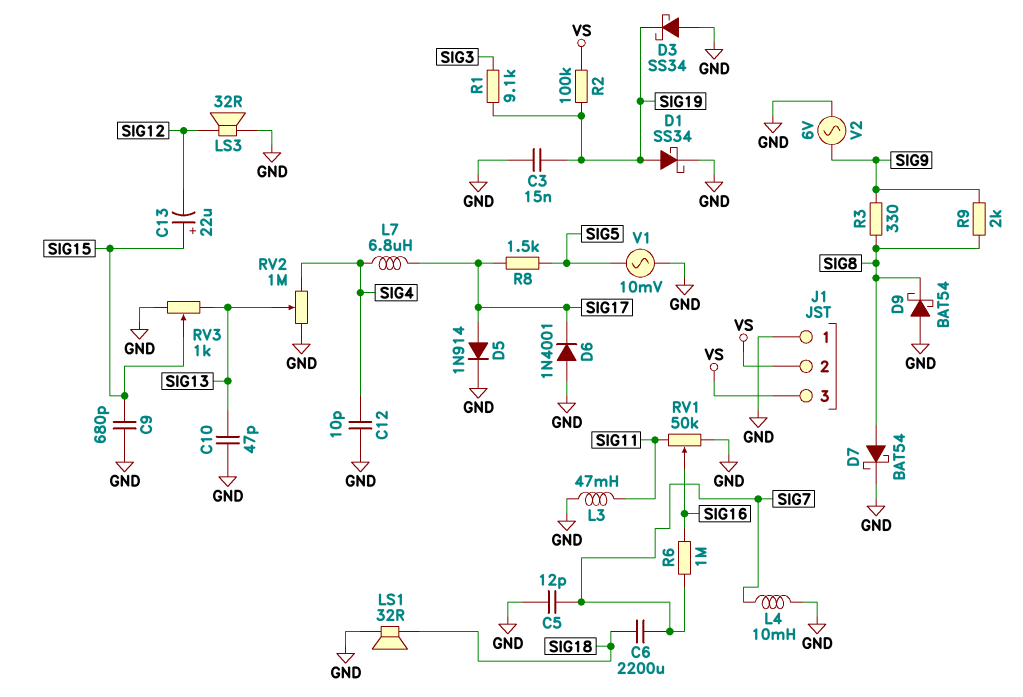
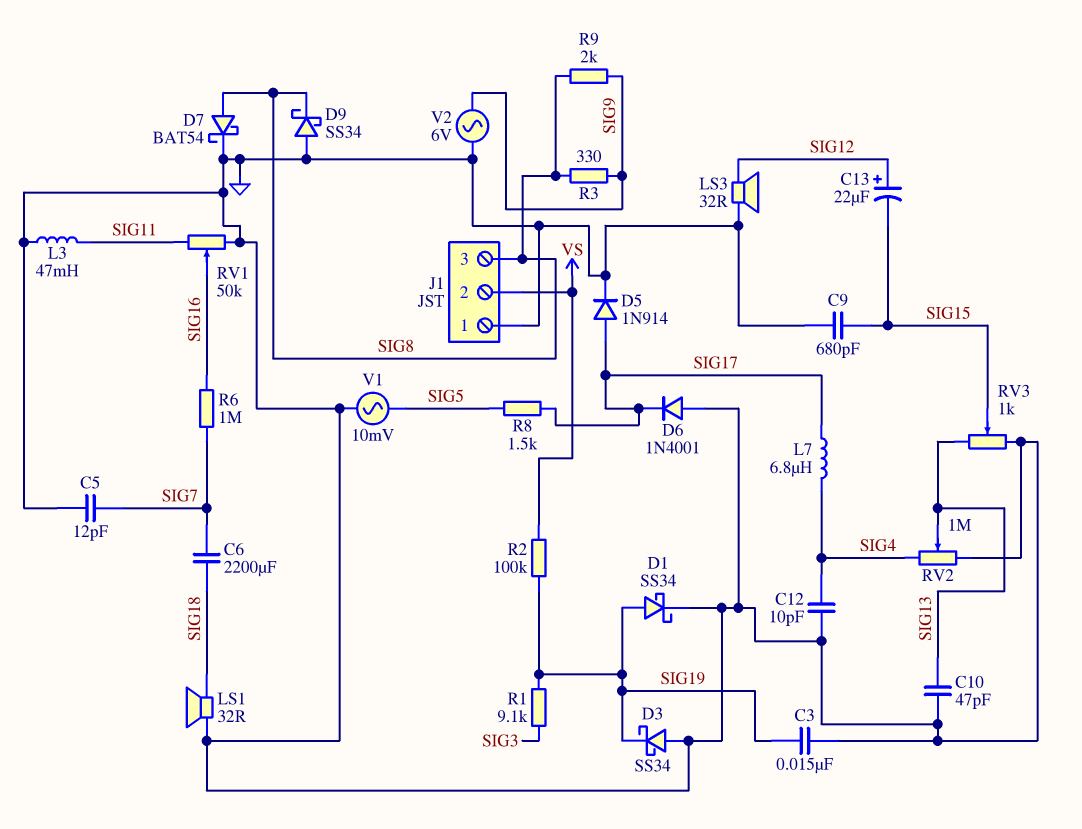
C13: 22uF (plus SIG15, minus SIG12) -> 22uF (plus SIG12, minus SIG15)
D9: schottky BAT54 (A GND, K SIG8) -> schottky SS34 (A GND, K SIG8)
J1 pin 3: VS -> SIG8
L4: 10mH (GND, SIG7) -> none

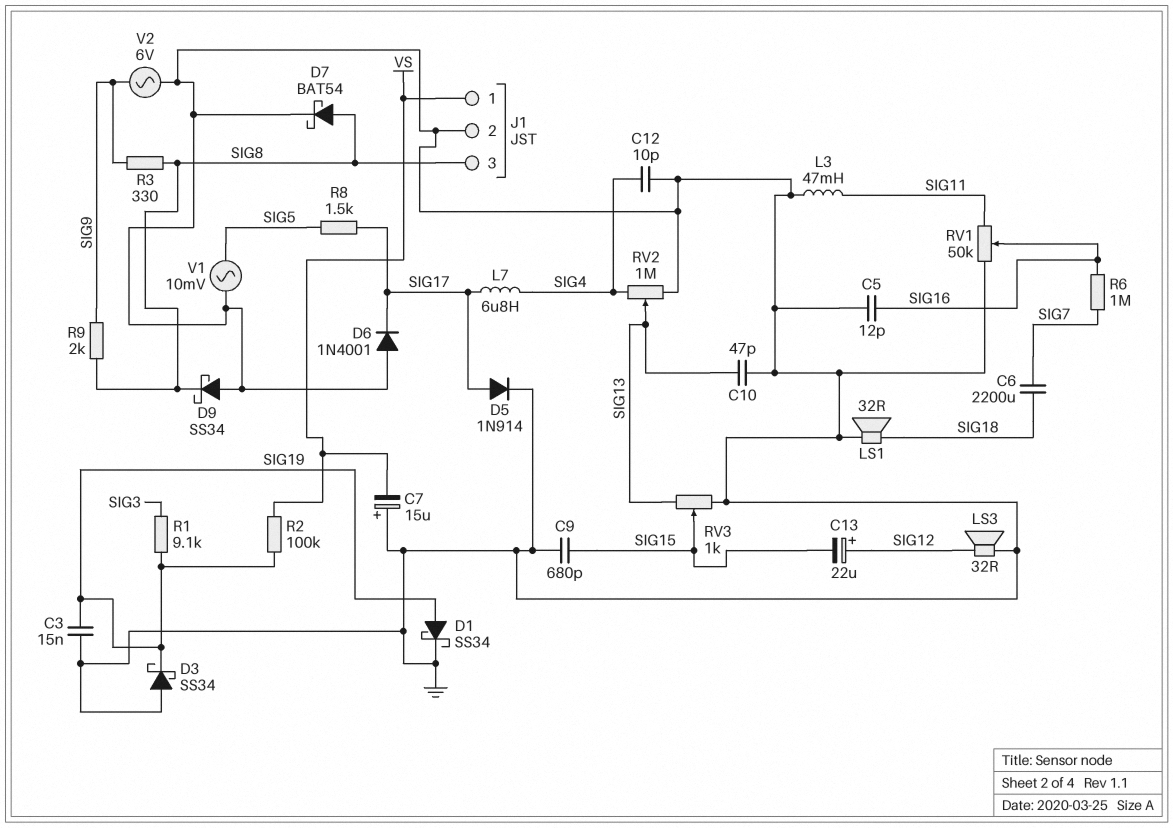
C5: 12pF (GND, SIG7) -> 12pF (GND, SIG16)
C7: none -> 15uF (plus GND, minus VS)
J1 pin 1: GND -> VS
J1 pin 2: VS -> GND

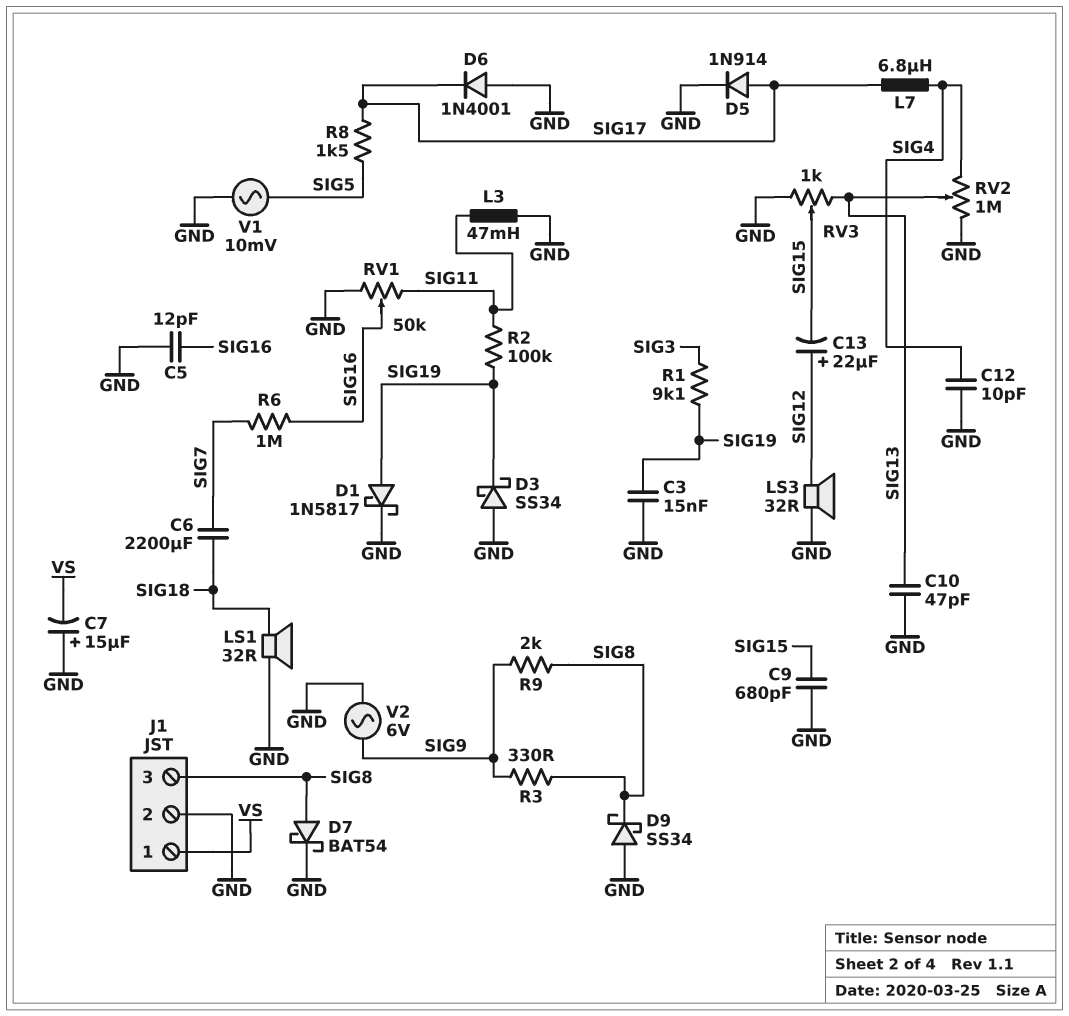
D1: schottky SS34 (A SIG19, K GND) -> schottky 1N5817 (A SIG19, K GND)
R2: 100k (SIG19, VS) -> 100k (SIG11, SIG19)

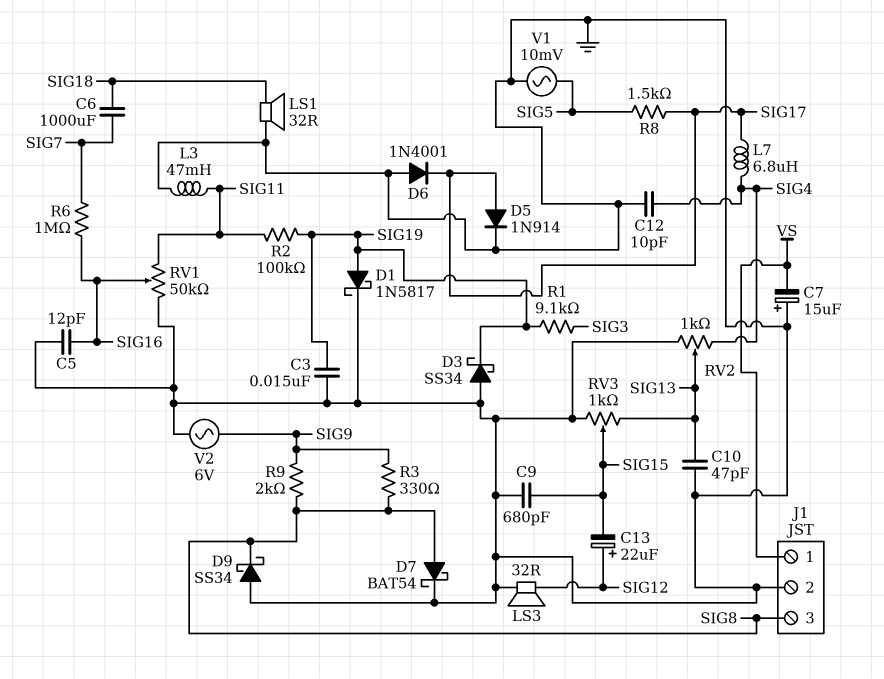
C6: 2200uF (SIG7, SIG18) -> 1000uF (SIG7, SIG18)
RV2: 1M (GND, SIG4, wiper SIG13) -> 1k (GND, SIG4, wiper SIG13)

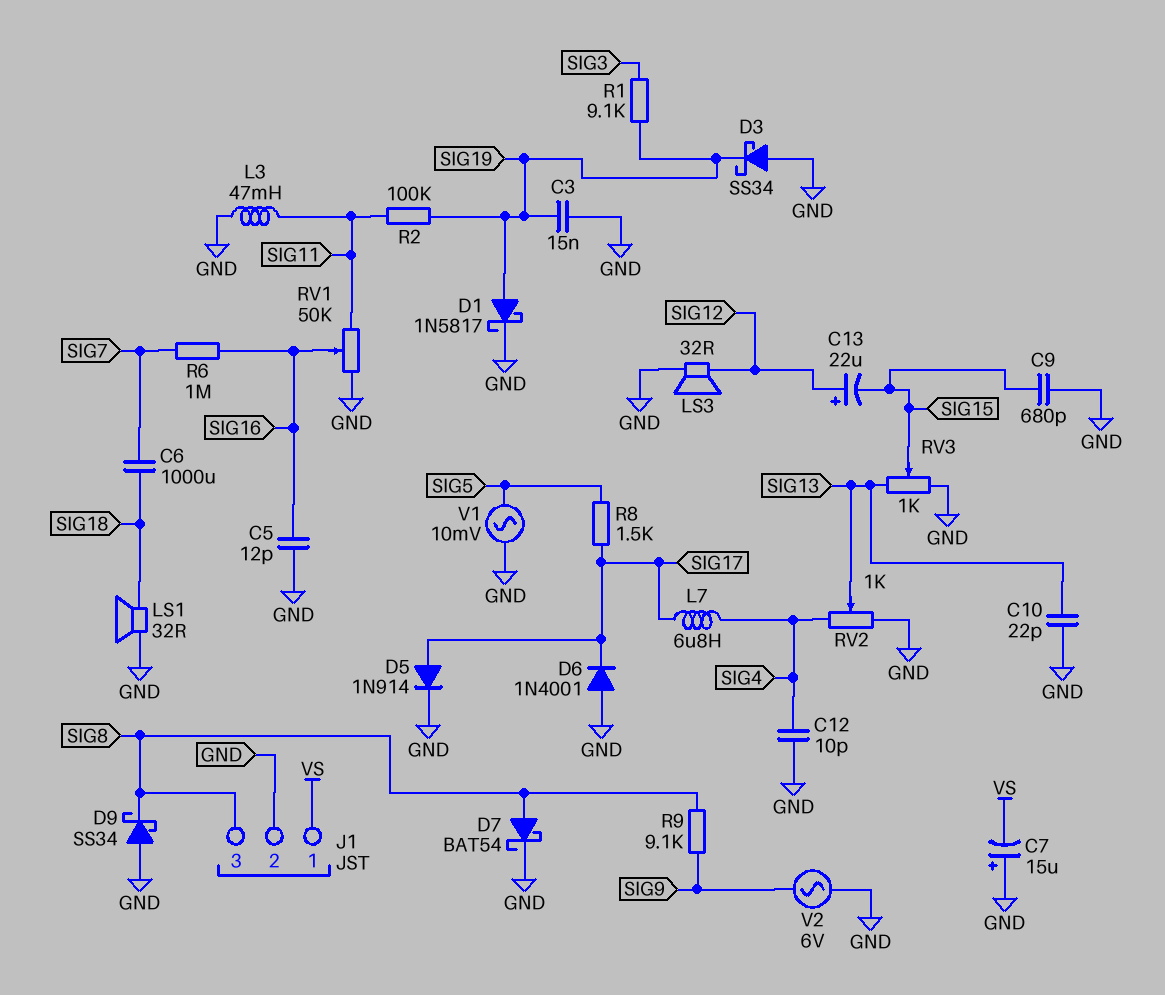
C10: 47pF (GND, SIG13) -> 22pF (GND, SIG13)
R3: 330 (SIG8, SIG9) -> none
R9: 2k (SIG8, SIG9) -> 9.1k (SIG8, SIG9)

